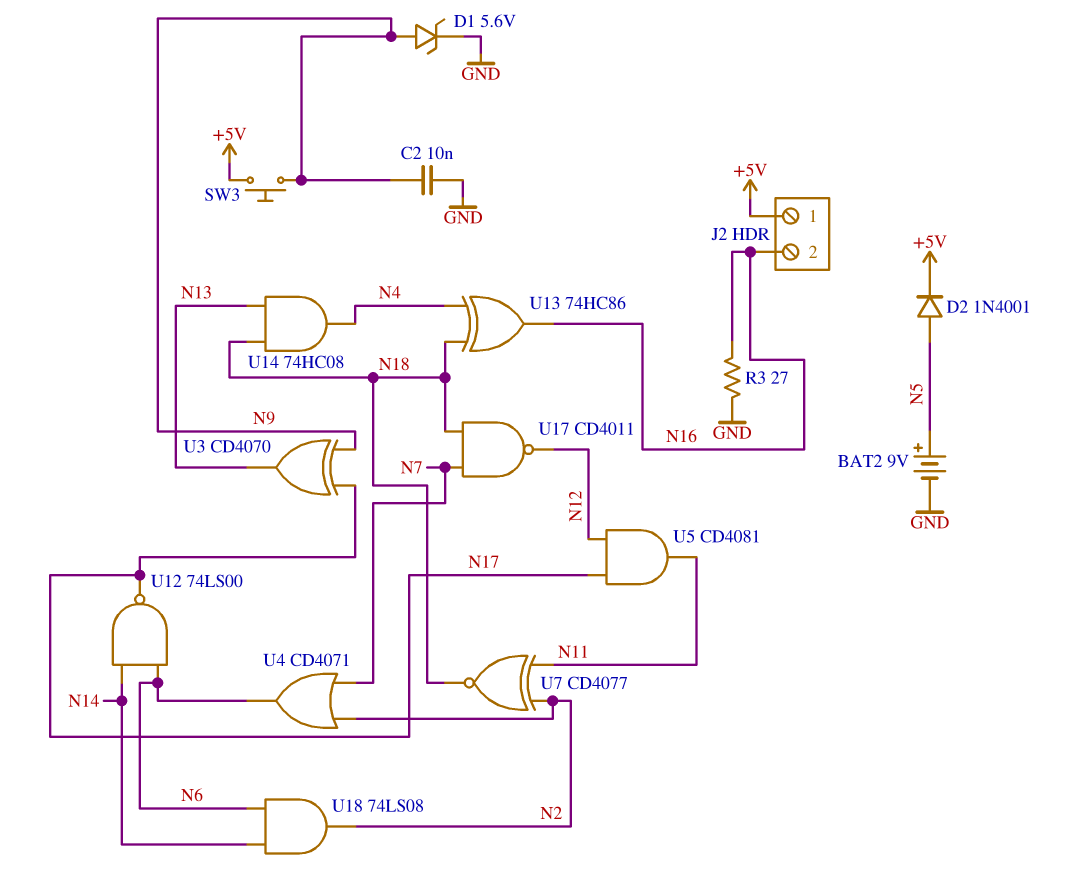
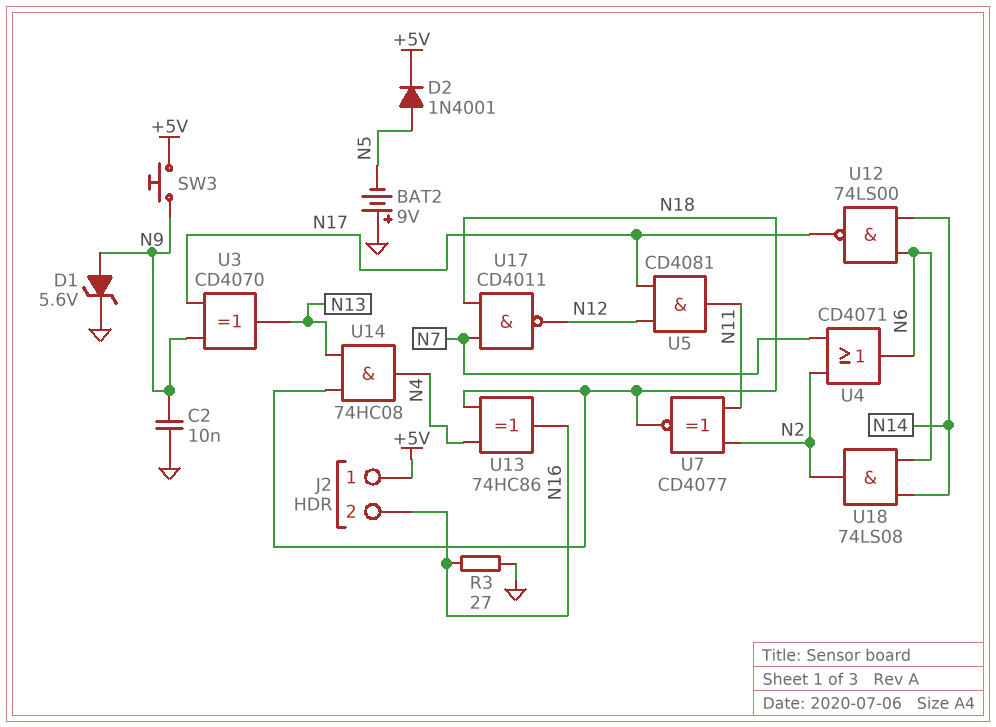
BAT2: 9V (plus N5, minus GND) -> 9V (plus GND, minus N5)

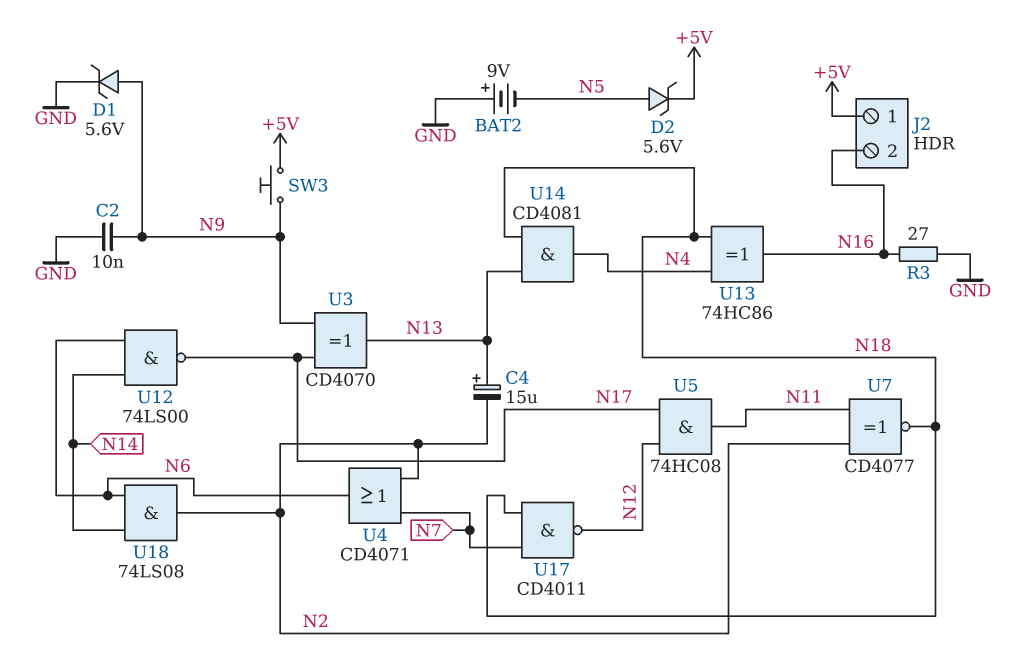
C4: none -> 15uF (plus N13, minus N2)
D2: diode 1N4001 (A N5, K +5V) -> zener 5.6V (A N5, K +5V)
U5: AND CD4081 (in N12, in N17, out N11) -> AND 74HC08 (in N12, in N17, out N11)
U14: AND 74HC08 (in N13, in N18, out N4) -> AND CD4081 (in N13, in N18, out N4)

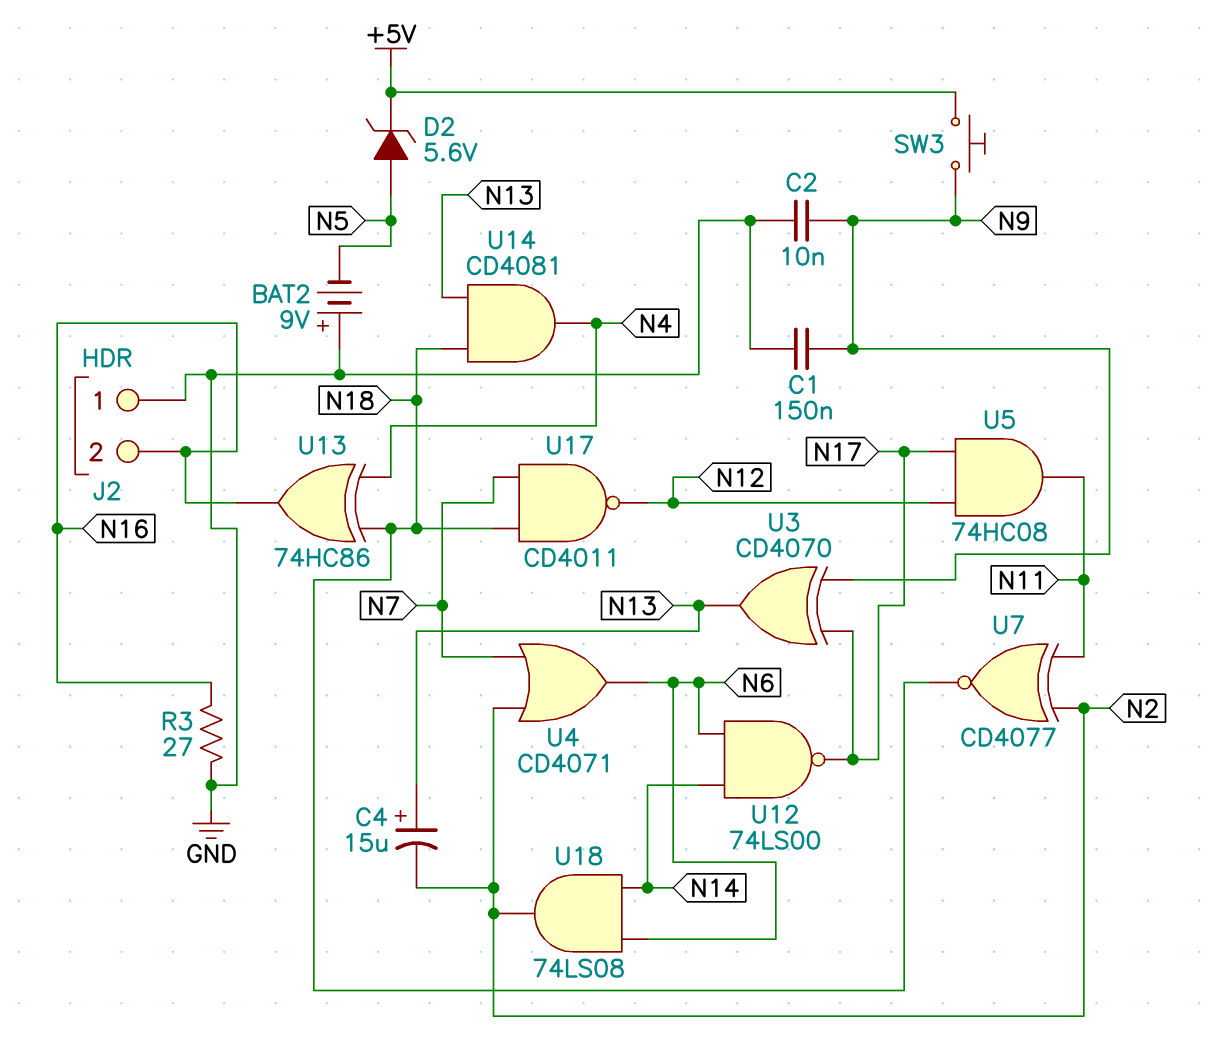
C1: none -> 150nF (GND, N9)
D1: zener 5.6V (A N9, K GND) -> none
J2 pin 1: +5V -> GND

